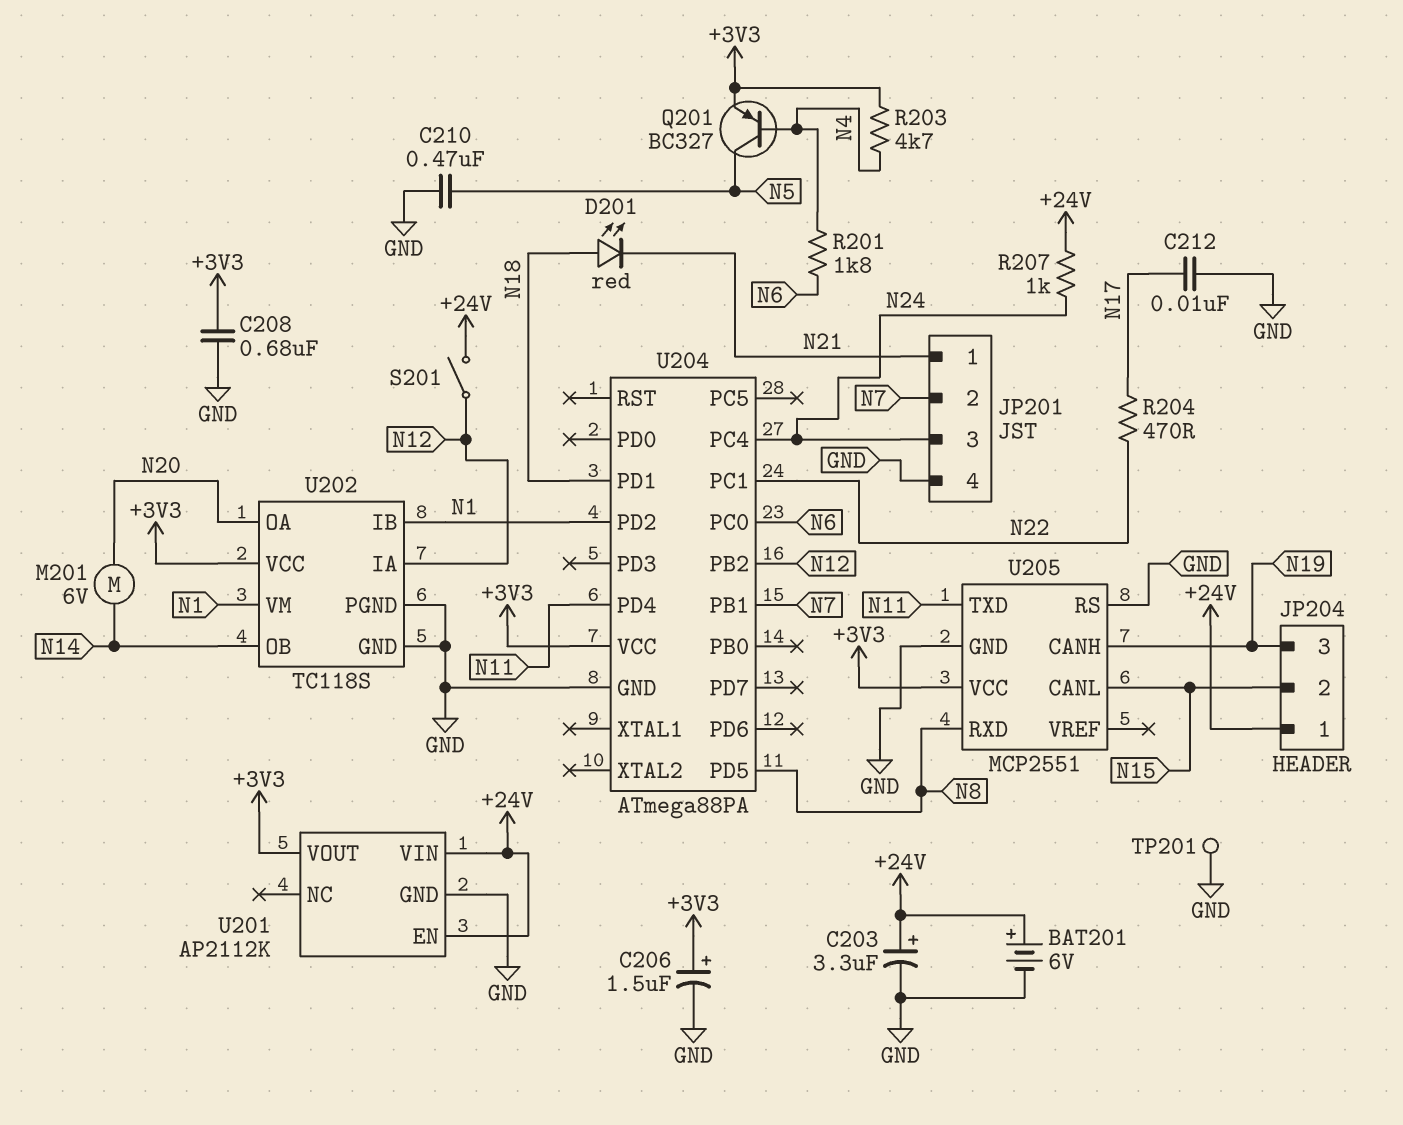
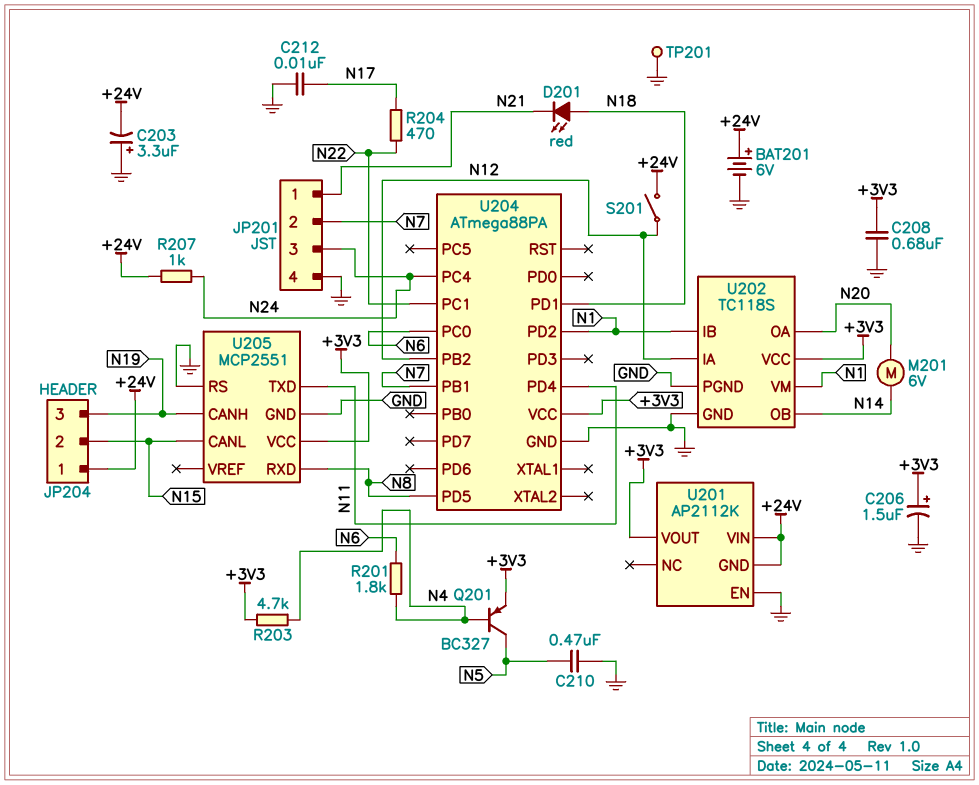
C203: 3.3uF (plus +24V, minus GND) -> 3.3uF (plus GND, minus +24V)
U201 pin EN: +24V -> GND
U201 pin GND: GND -> +24V

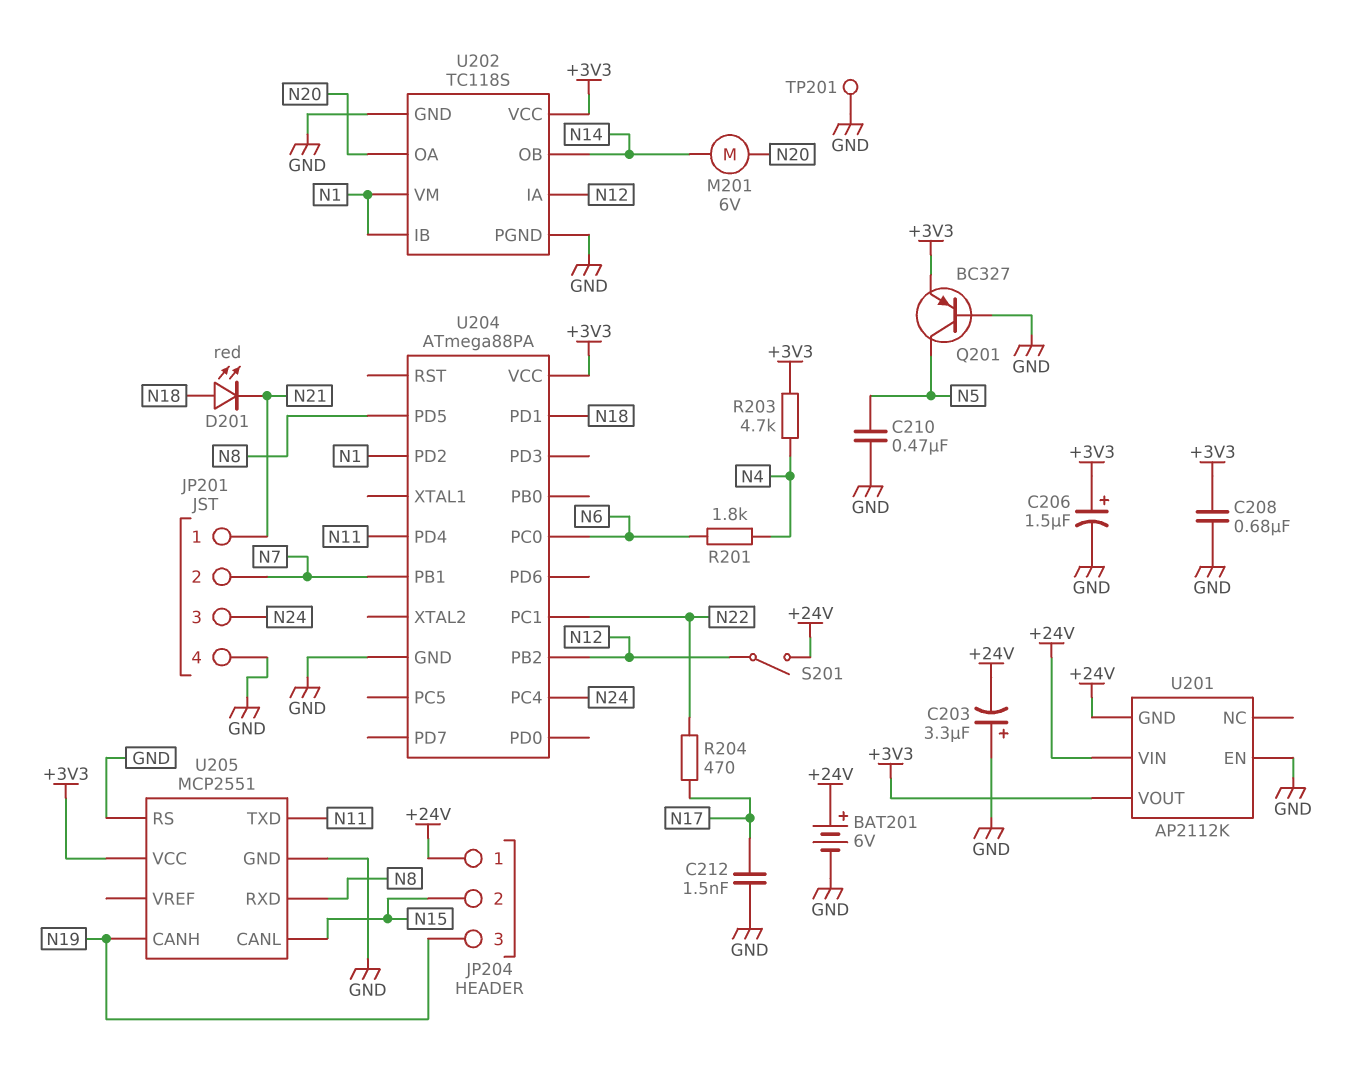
C212: 10nF (GND, N17) -> 1.5nF (GND, N17)
Q201: PNP BC327 (B N4, C N5, E +3V3) -> PNP BC327 (B GND, C N5, E +3V3)
R207: 1k (+24V, N24) -> none

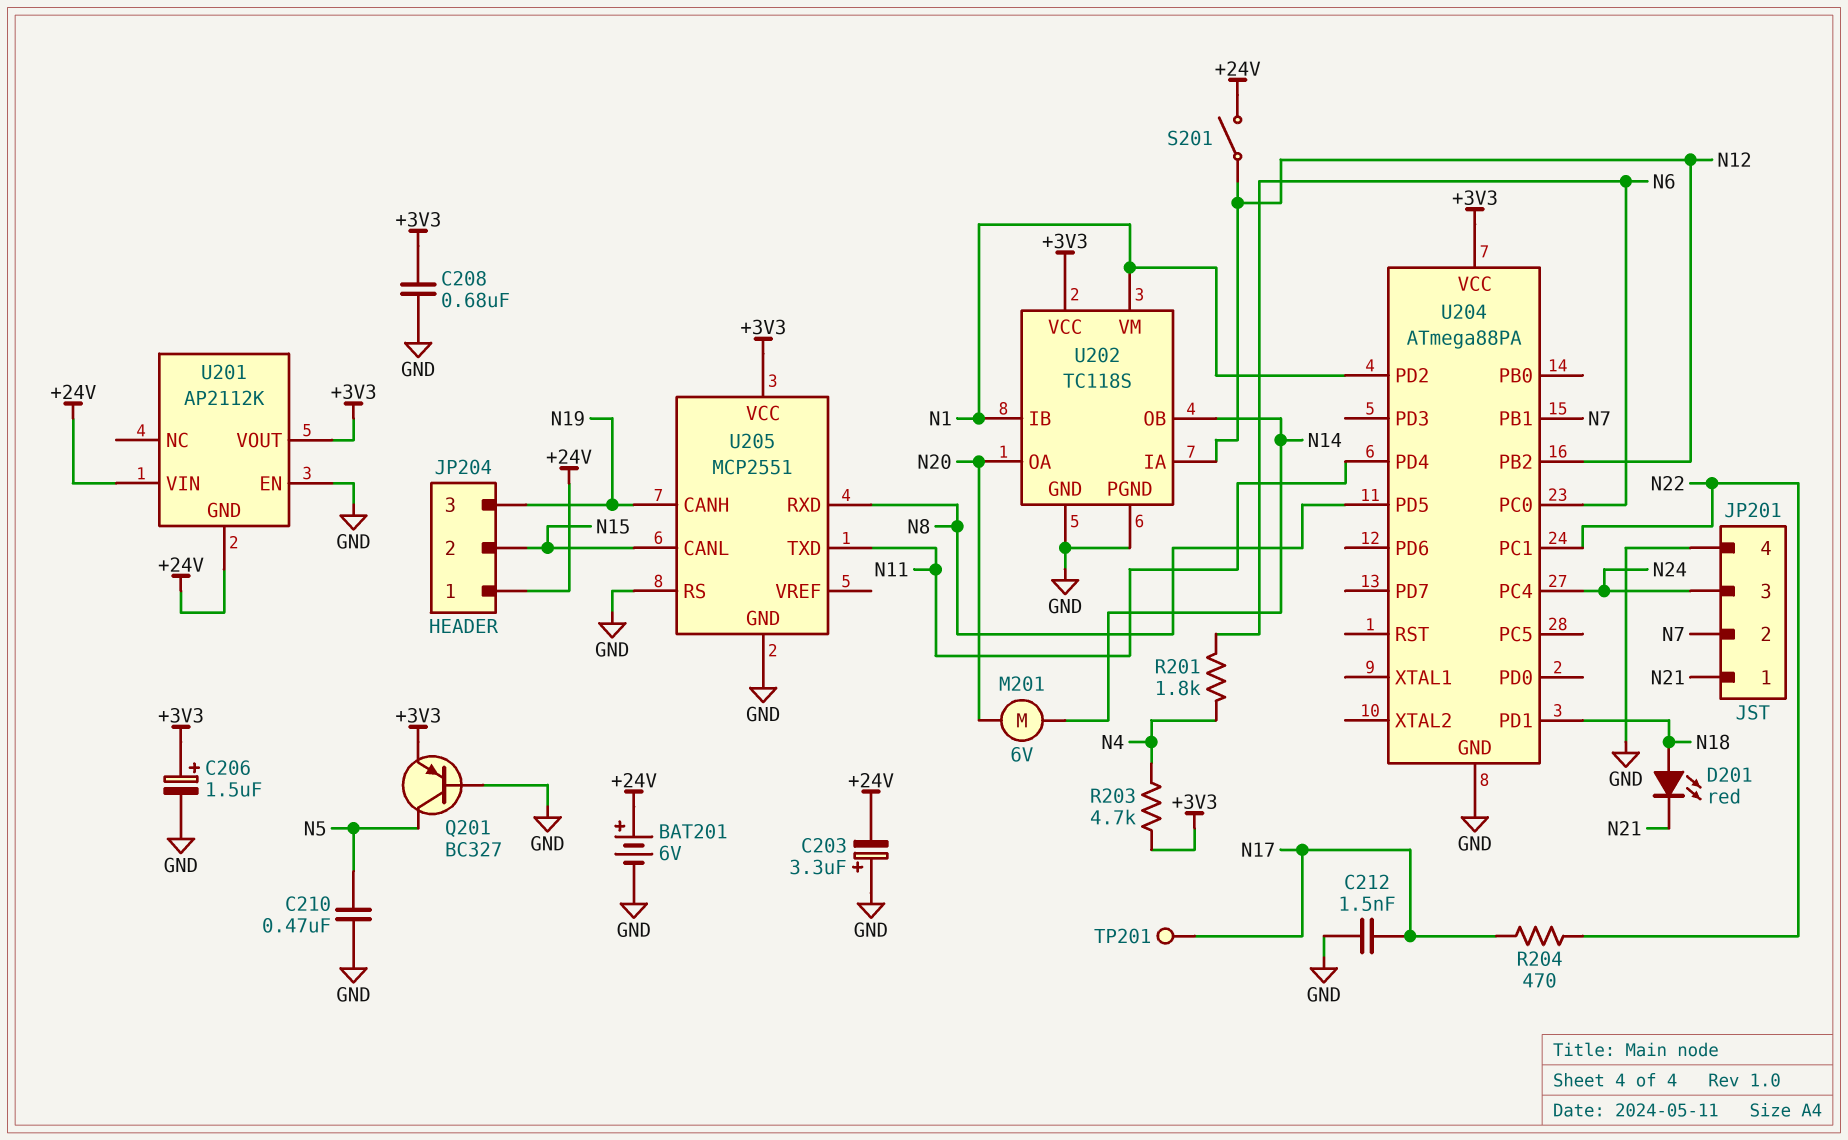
TP201: test point (GND) -> test point (N17)

